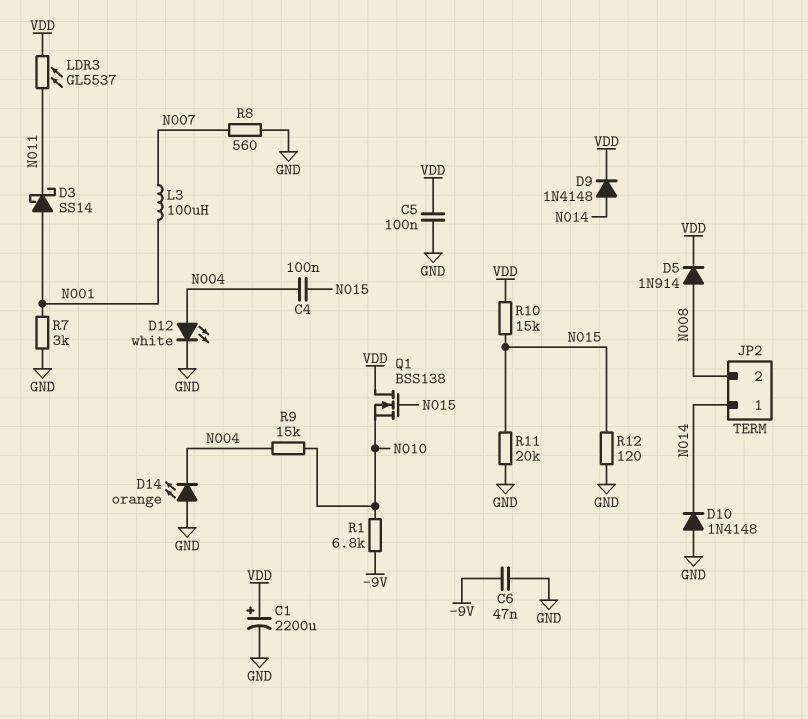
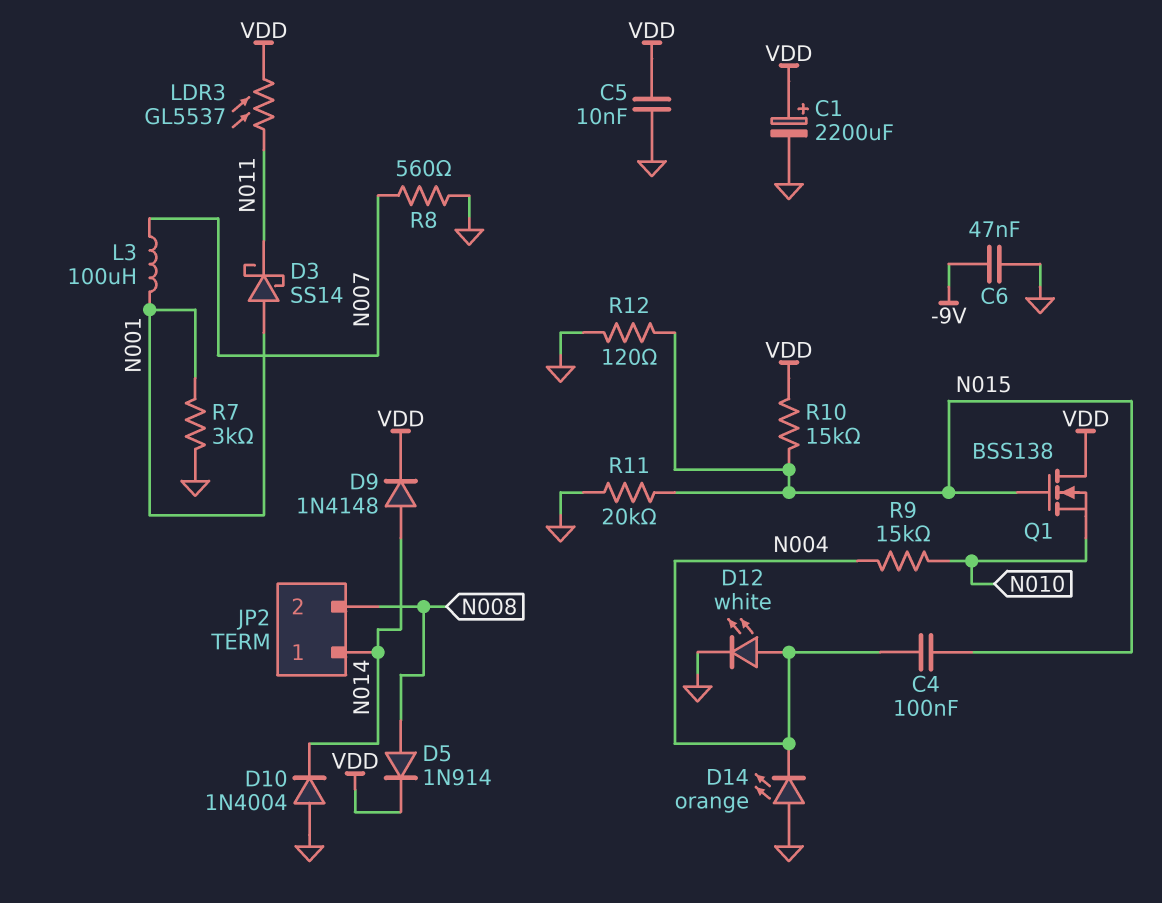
C5: 100nF (GND, VDD) -> 10nF (GND, VDD)
D10: diode 1N4148 (A GND, K N014) -> diode 1N4004 (A GND, K N014)
R1: 6.8k (-9V, N010) -> none

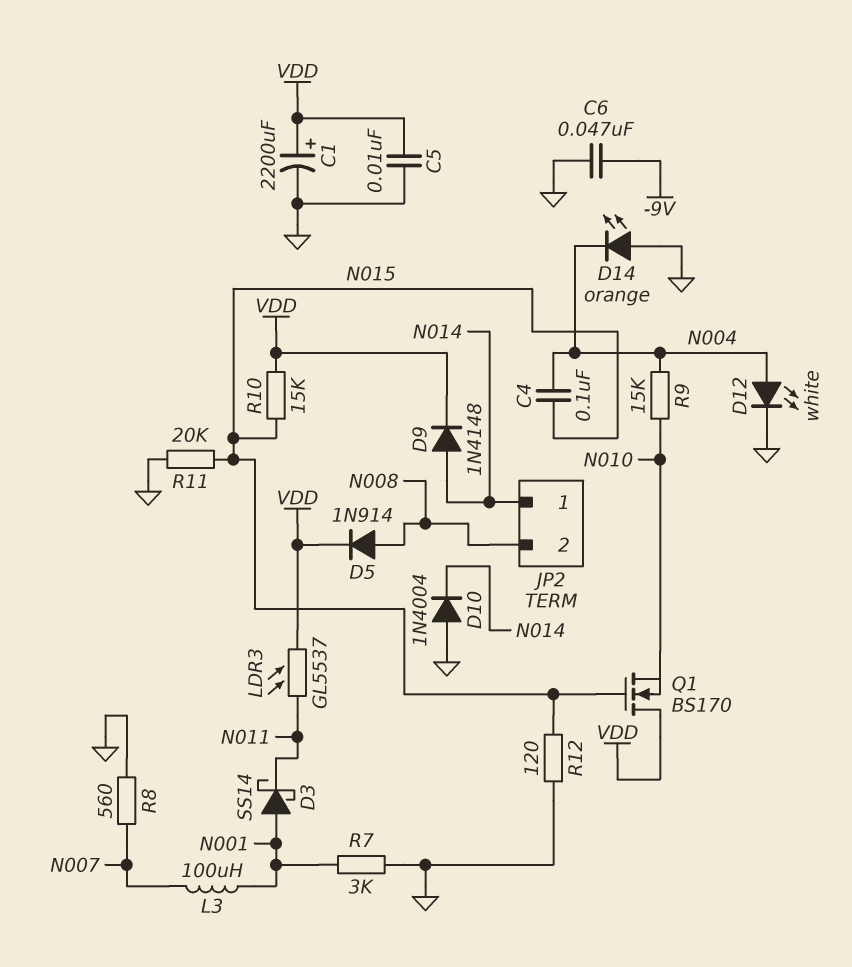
Q1: NMOS BSS138 (G N015, D VDD, S N010) -> NMOS BS170 (G N015, D VDD, S N010)

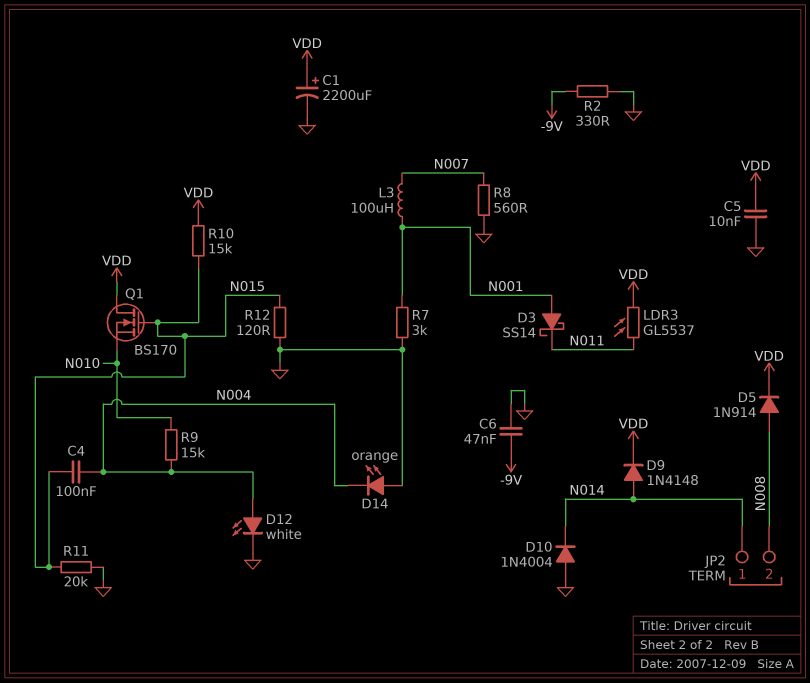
R2: none -> 330 (-9V, GND)

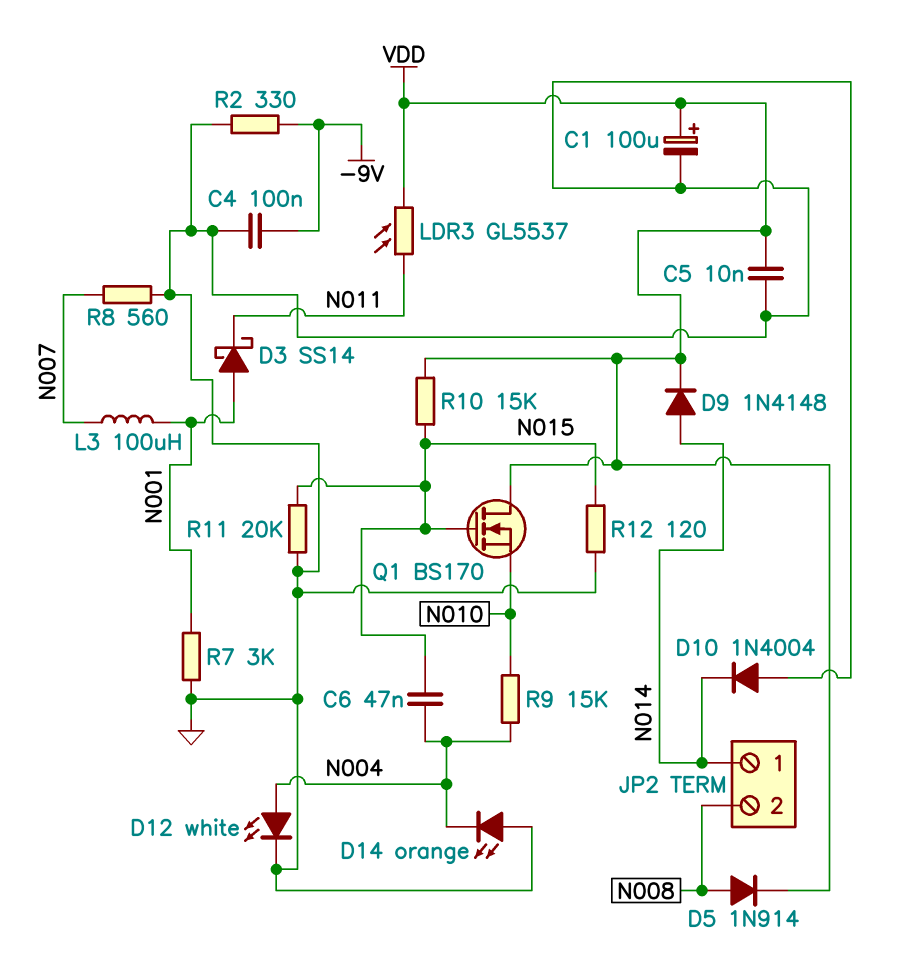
C1: 2200uF (plus VDD, minus GND) -> 100uF (plus VDD, minus GND)
C4: 100nF (N004, N015) -> 100nF (-9V, GND)
C6: 47nF (-9V, GND) -> 47nF (N004, N015)

